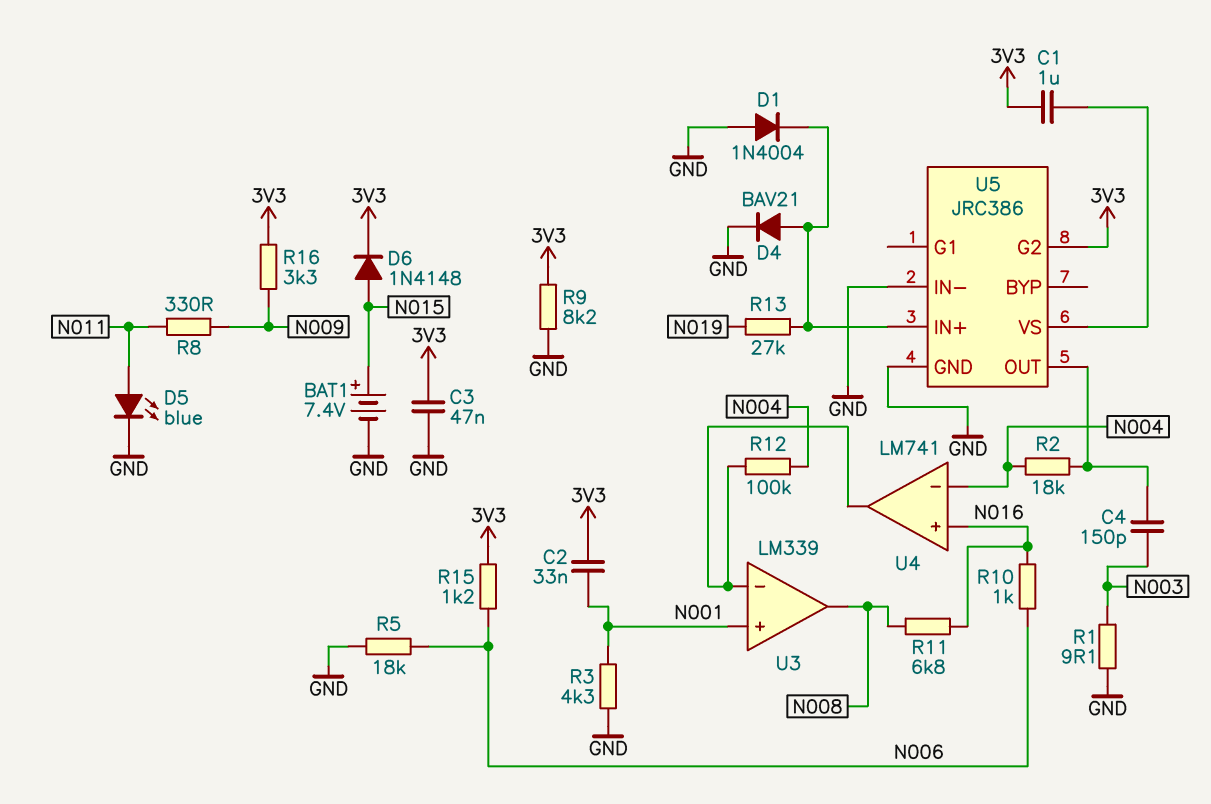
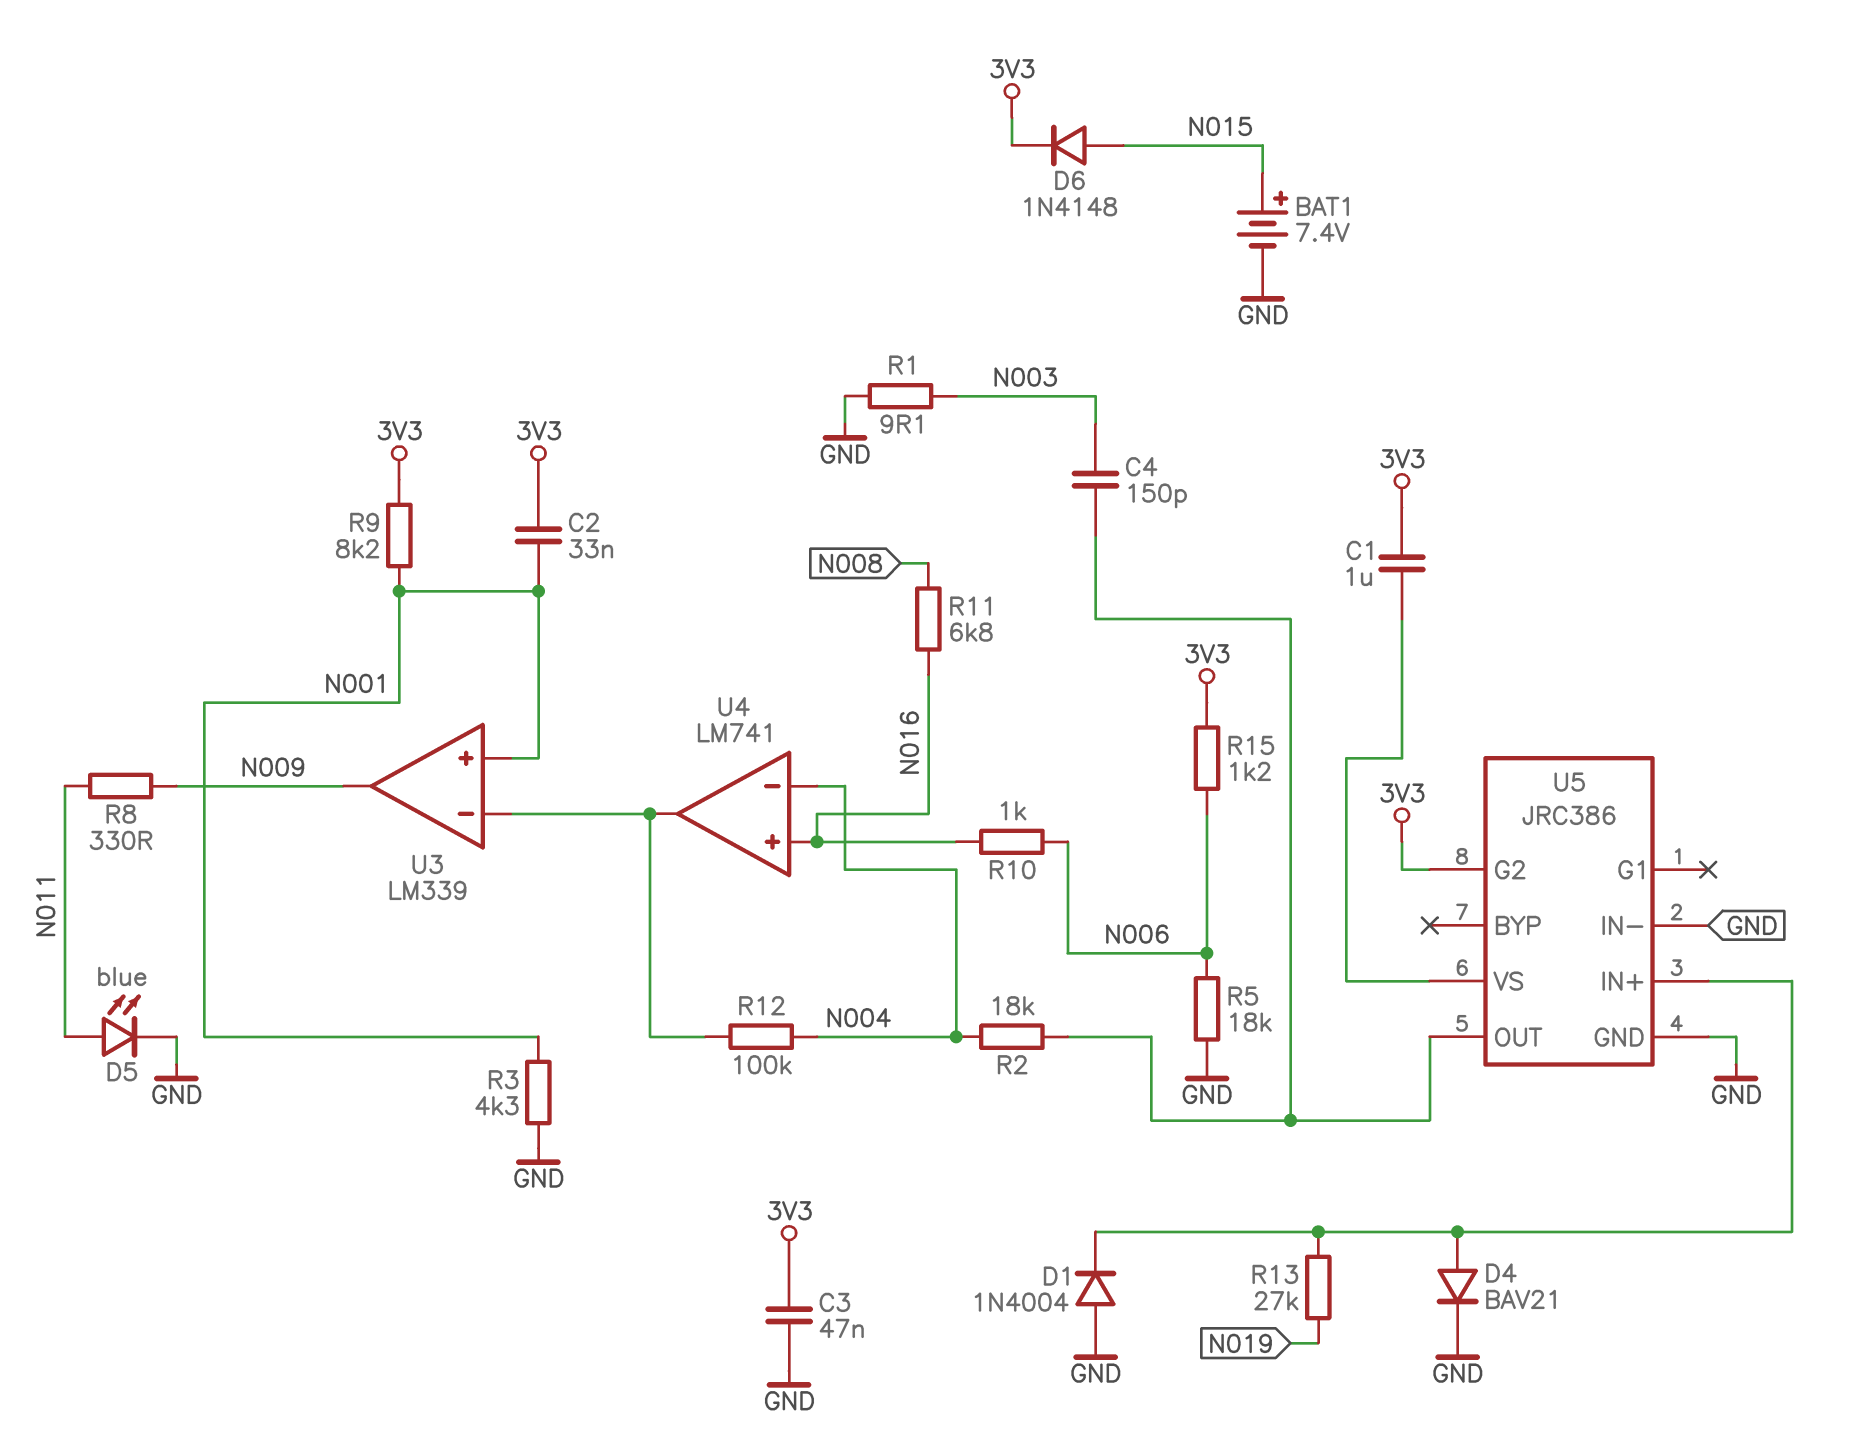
R9: 8.2k (3V3, GND) -> 8.2k (3V3, N001)
R16: 3.3k (3V3, N009) -> none
U3 pin out: N008 -> N009

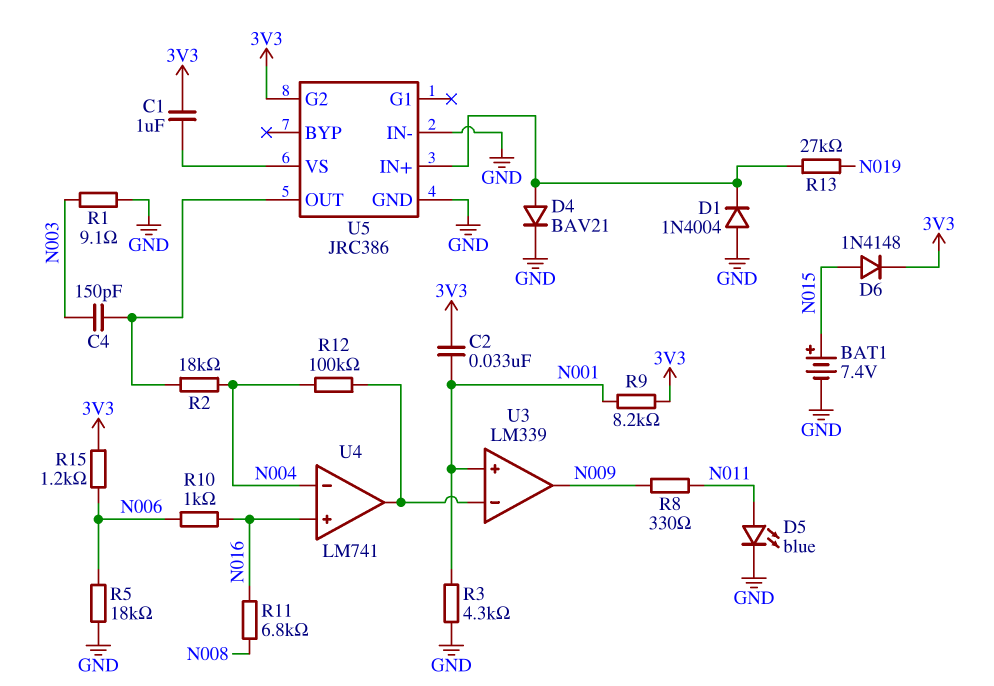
C3: 47nF (3V3, GND) -> none

